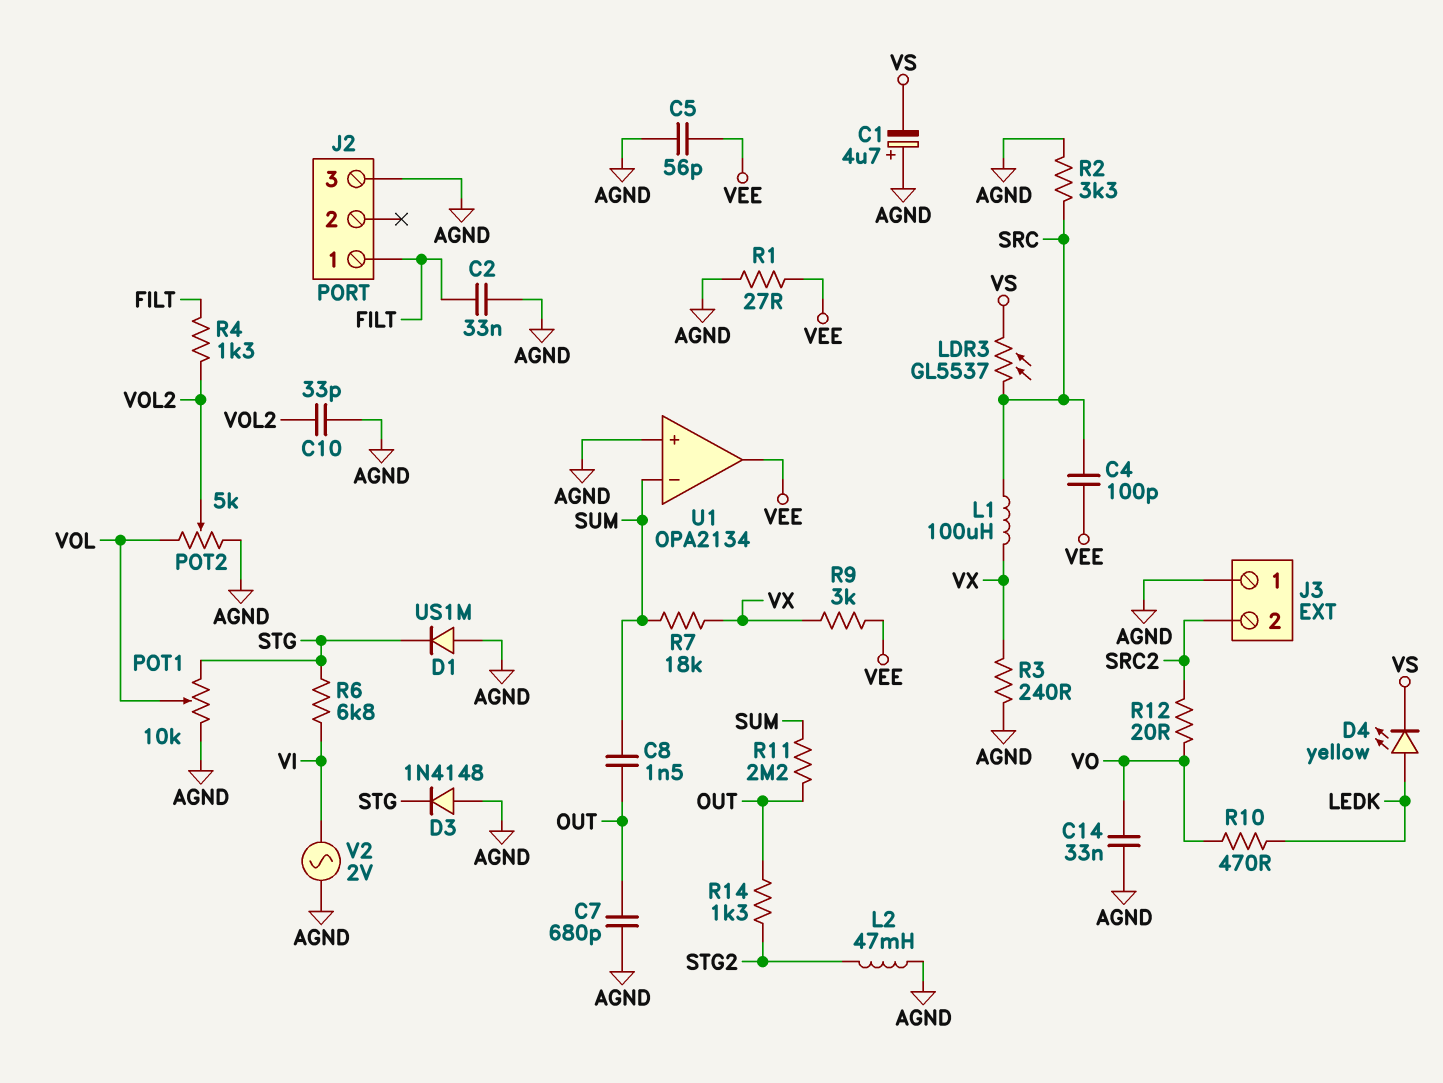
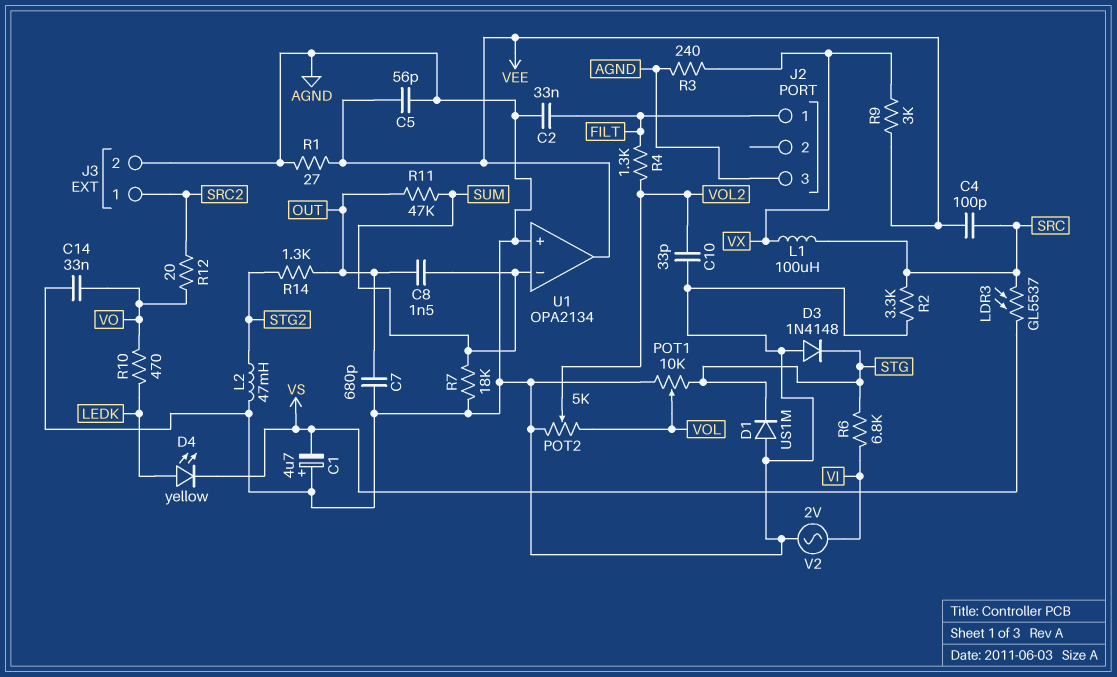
J3 pin 1: AGND -> SRC2
J3 pin 2: SRC2 -> AGND
R7: 18k (SUM, VX) -> 18k (AGND, SUM)
R11: 2.2M (OUT, SUM) -> 47k (OUT, SUM)

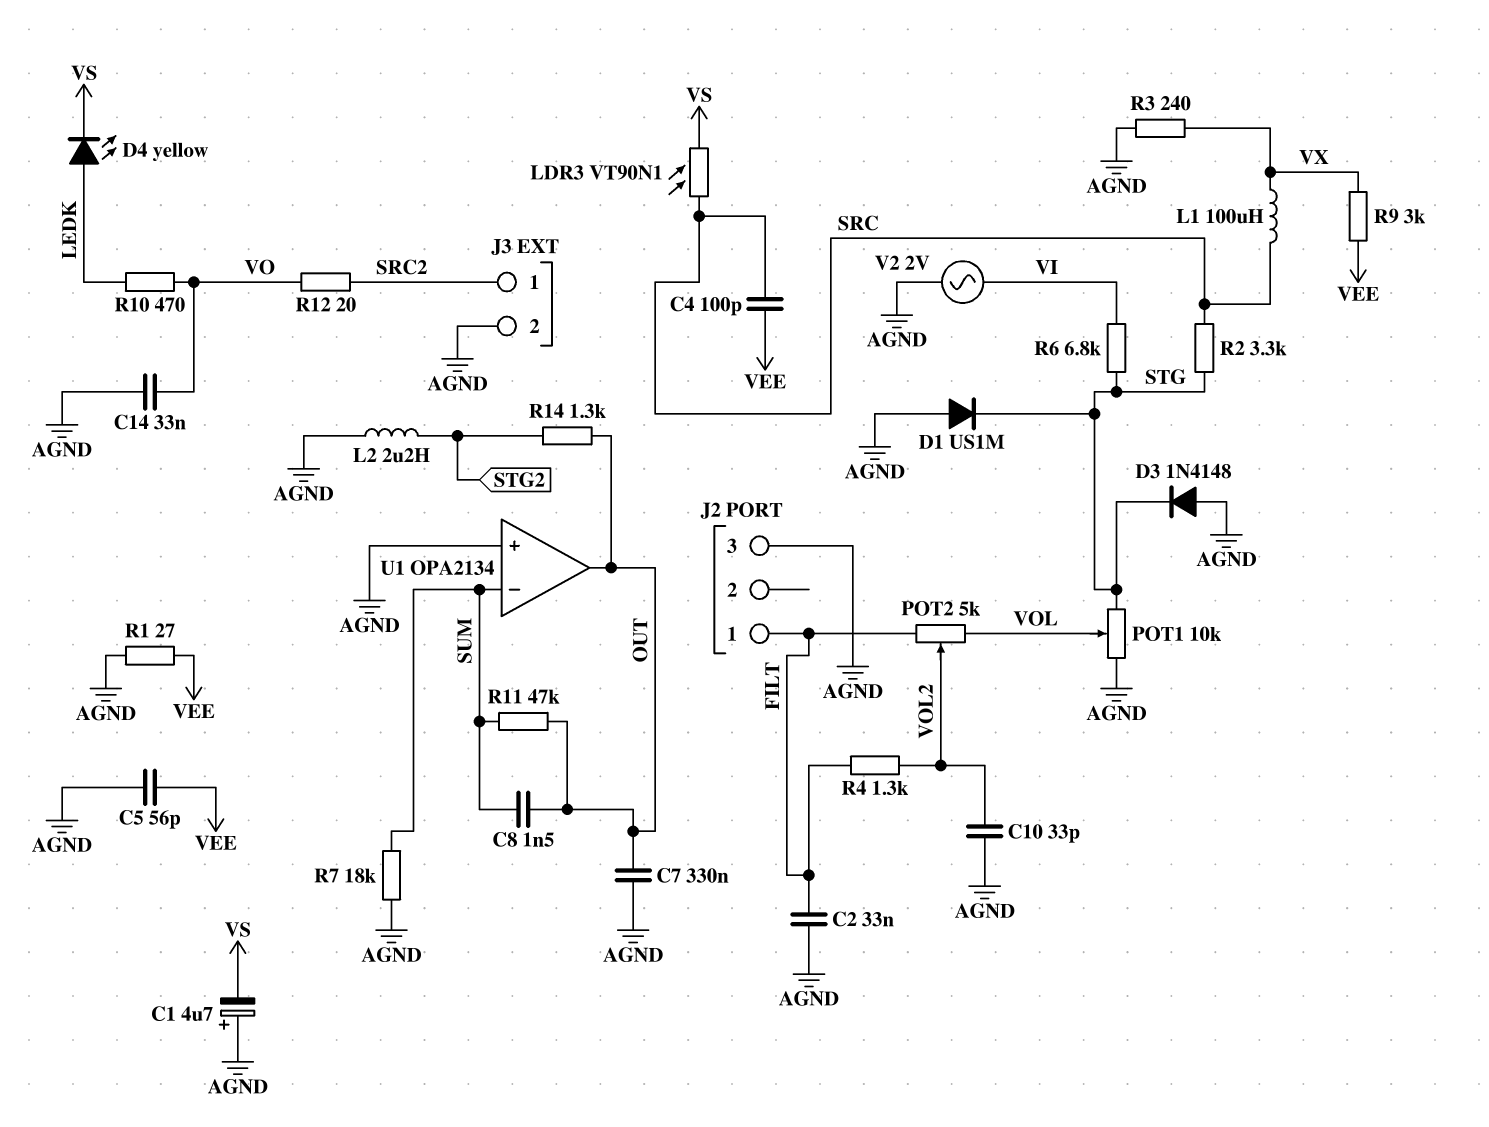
C7: 680pF (AGND, OUT) -> 330nF (AGND, OUT)
L2: 47mH (AGND, STG2) -> 2.2uH (AGND, STG2)
LDR3: GL5537 (SRC, VS) -> VT90N1 (SRC, VS)
POT2: 5k (AGND, VOL, wiper VOL2) -> 5k (FILT, VOL, wiper VOL2)
R2: 3.3k (AGND, SRC) -> 3.3k (SRC, STG)
U1 pin out: VEE -> OUT

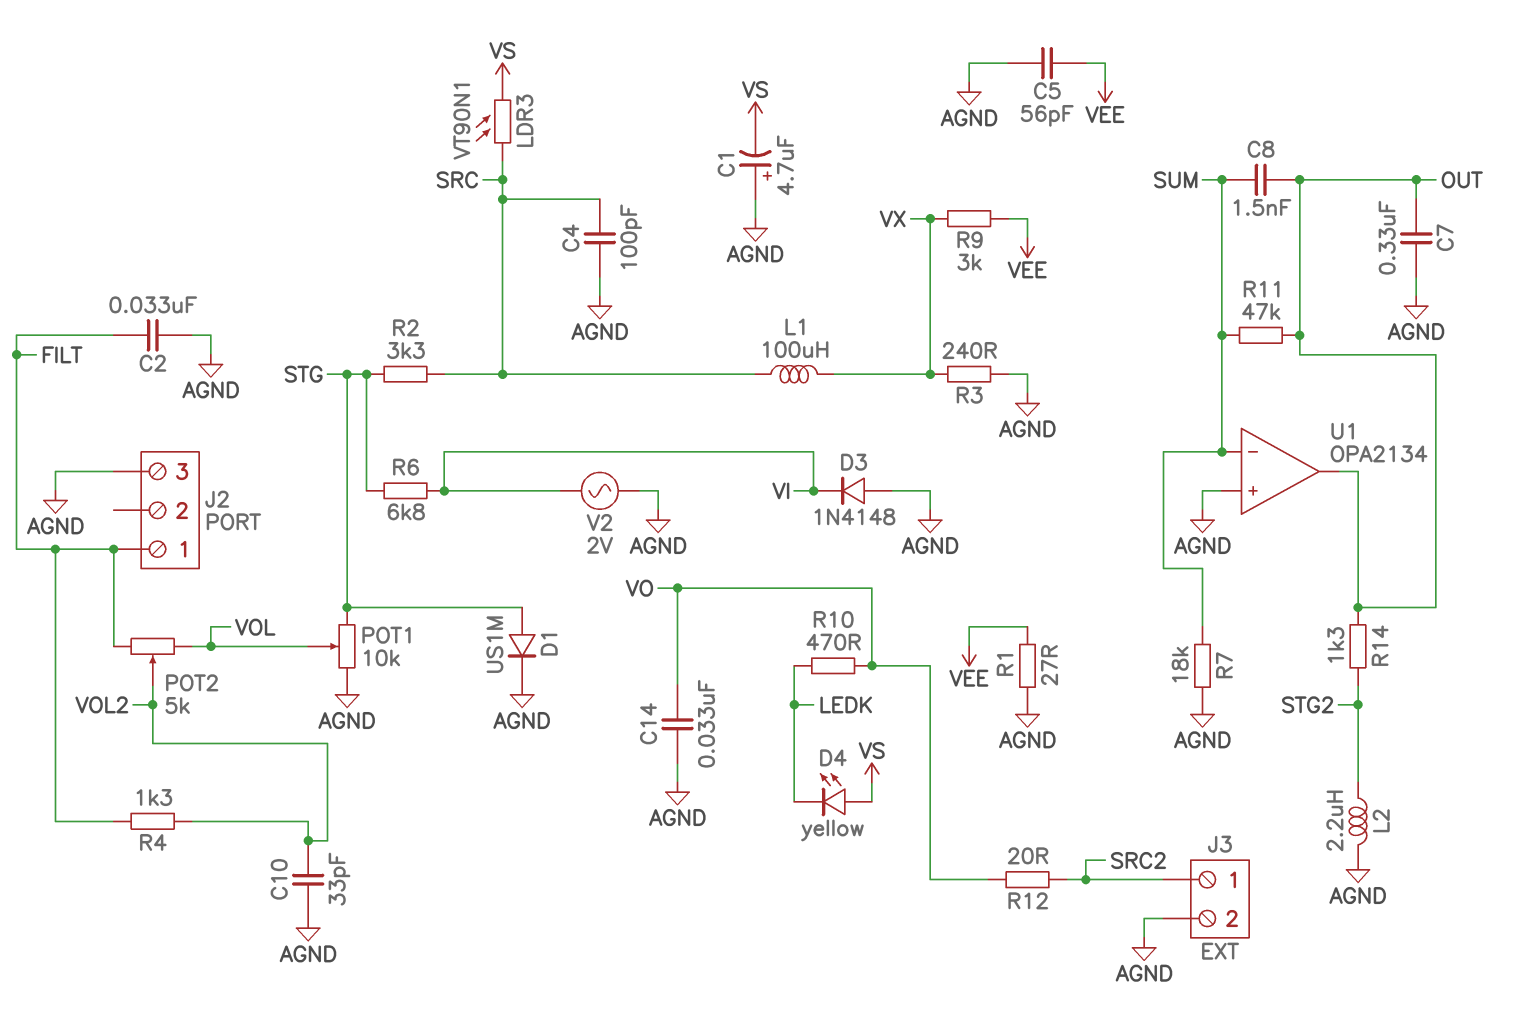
C4: 100pF (SRC, VEE) -> 100pF (AGND, SRC)
D1: diode US1M (A AGND, K STG) -> diode US1M (A STG, K AGND)
D3: diode 1N4148 (A AGND, K STG) -> diode 1N4148 (A AGND, K VI)
D4: LED yellow (A LEDK, K VS) -> LED yellow (A VS, K LEDK)

